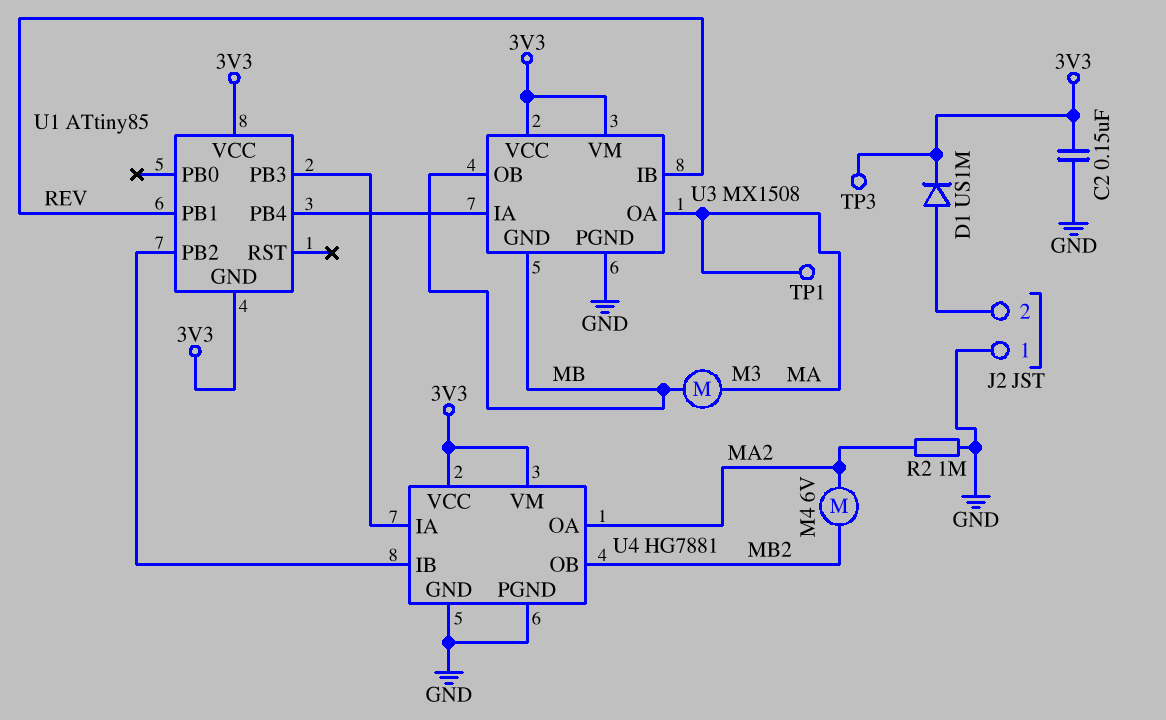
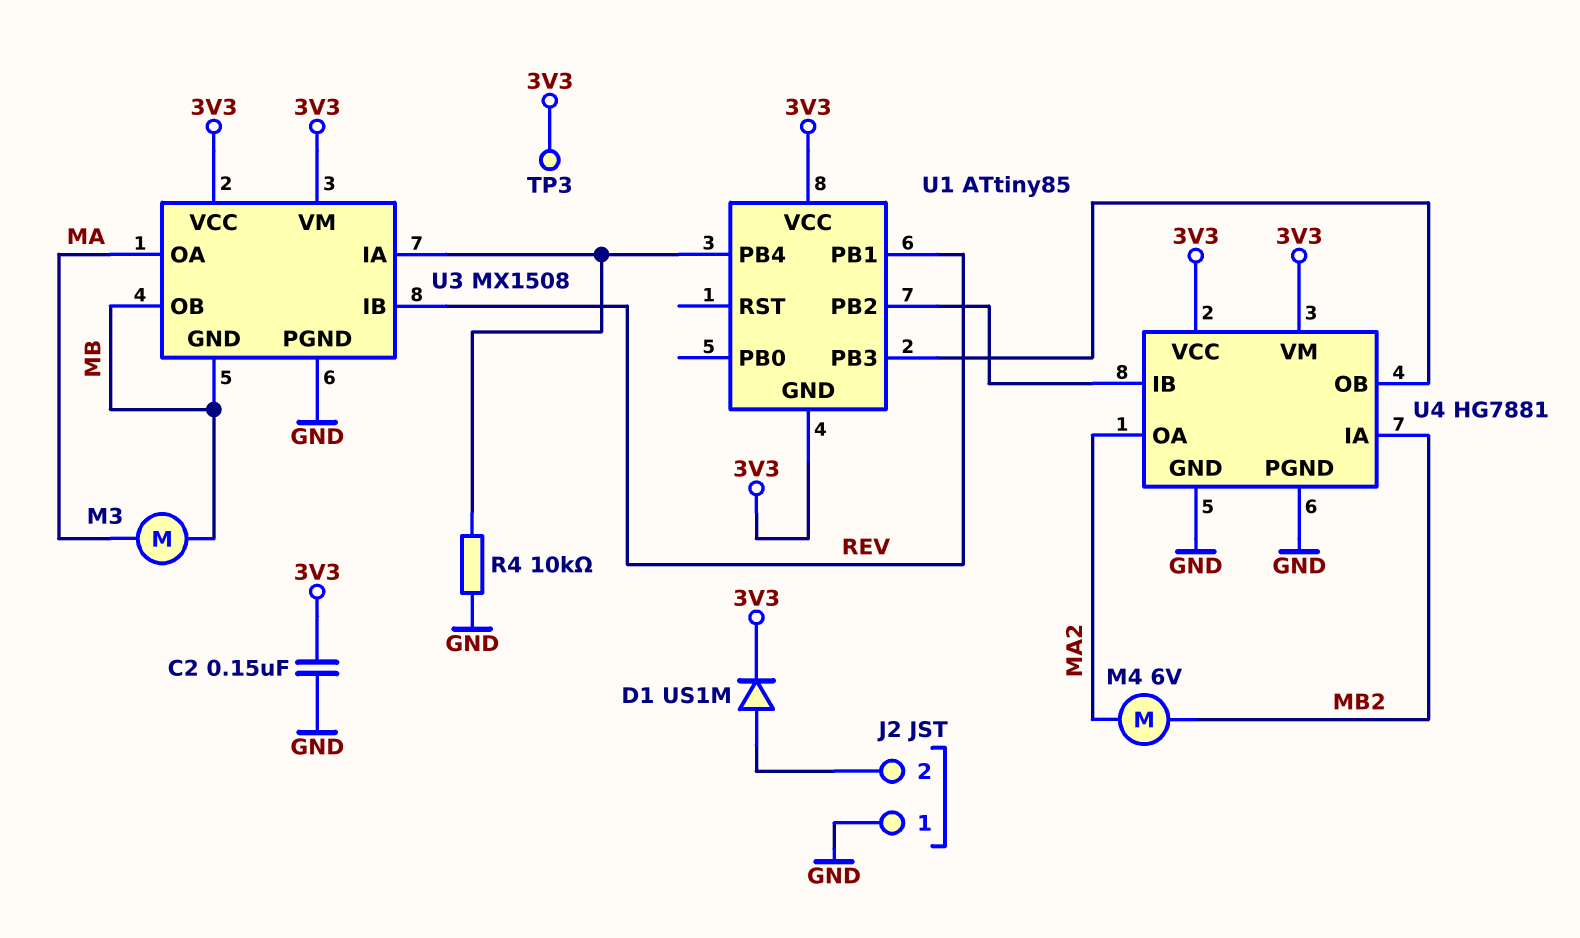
R2: 1M (GND, MA2) -> none
R4: none -> 10k (GND, U1/PB4)
TP1: test point (MA) -> none
U4 pin IA: U1/PB3 -> MB2
U4 pin OB: MB2 -> U1/PB3

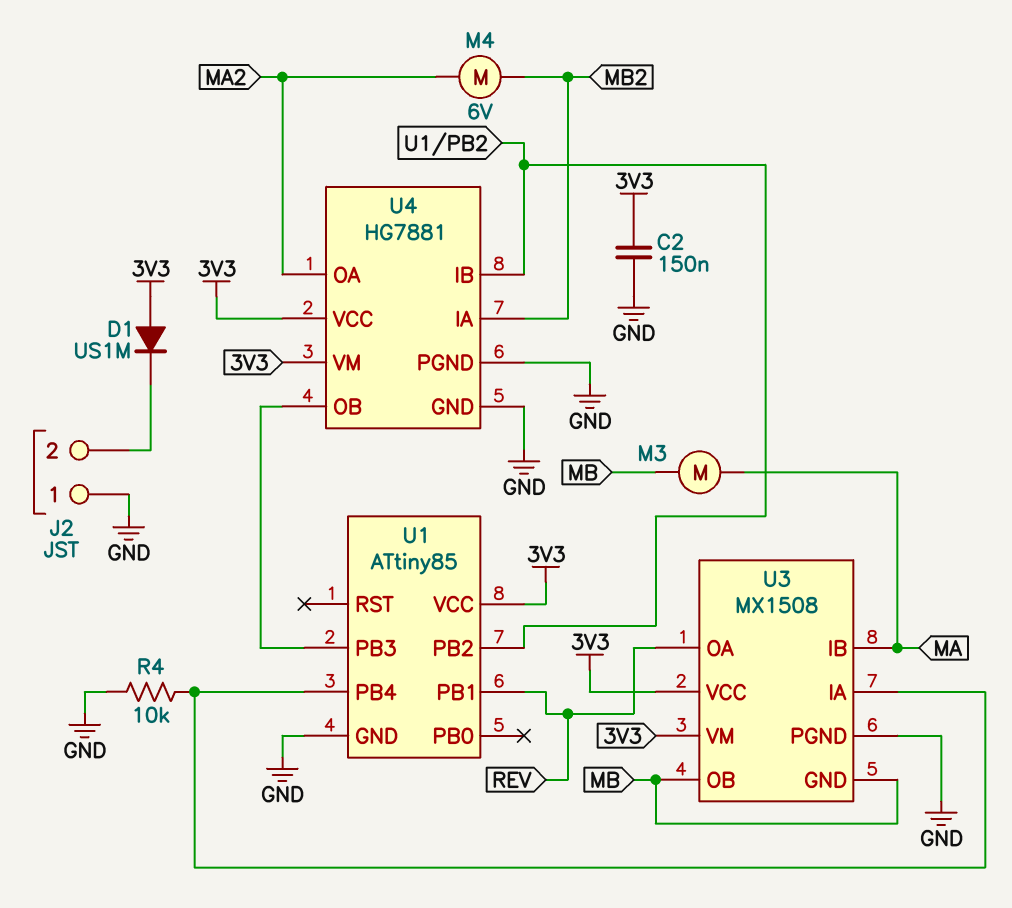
D1: diode US1M (A J2/2, K 3V3) -> diode US1M (A 3V3, K J2/2)
TP3: test point (3V3) -> none
U1 pin GND: 3V3 -> GND
U3 pin IB: REV -> MA
U3 pin OA: MA -> REV

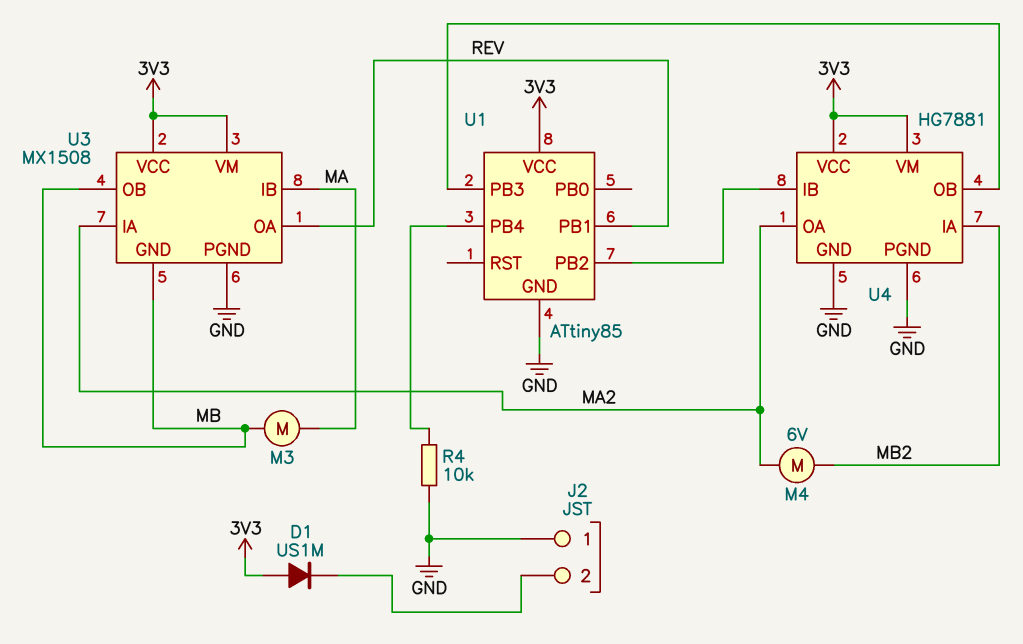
C2: 150nF (3V3, GND) -> none
U3 pin IA: U1/PB4 -> MA2

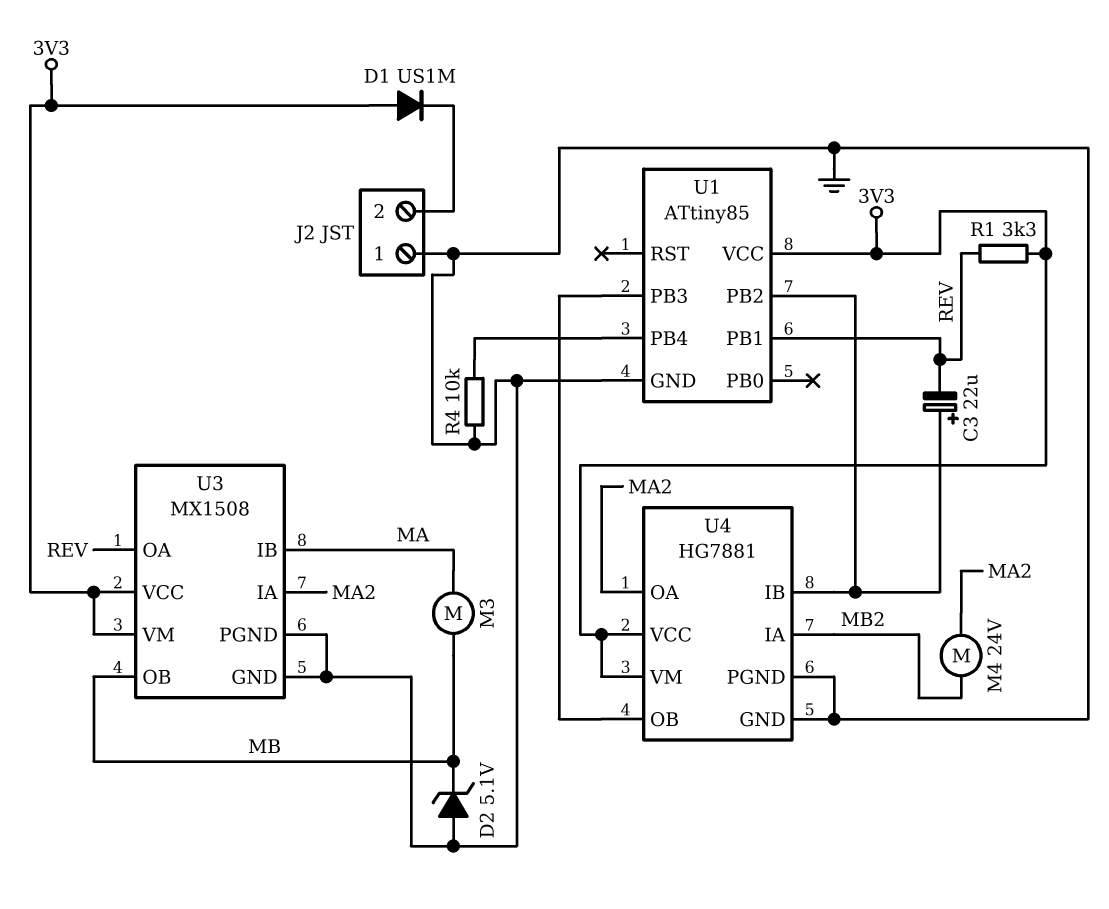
C3: none -> 22uF (plus U1/PB2, minus REV)
D2: none -> zener 5.1V (A GND, K MB)
M4: motor 6V (MA2, MB2) -> motor 24V (MA2, MB2)
R1: none -> 3.3k (3V3, REV)
U3 pin GND: MB -> GND

